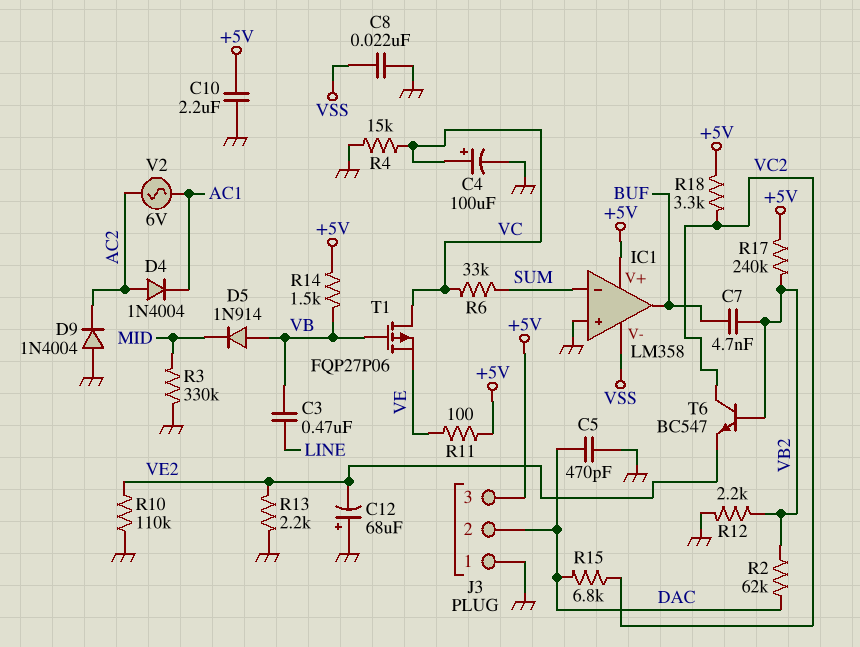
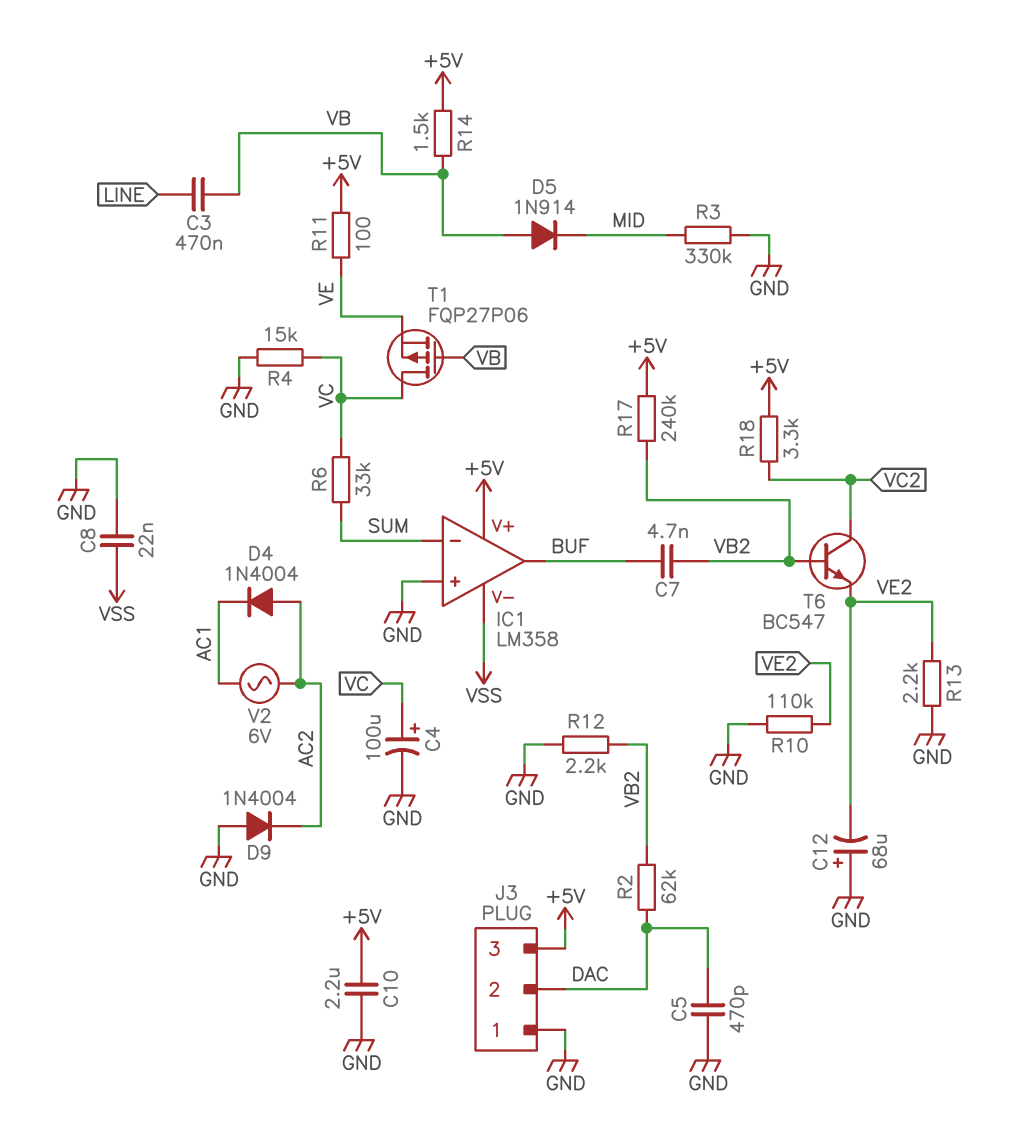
R15: 6.8k (DAC, VC2) -> none

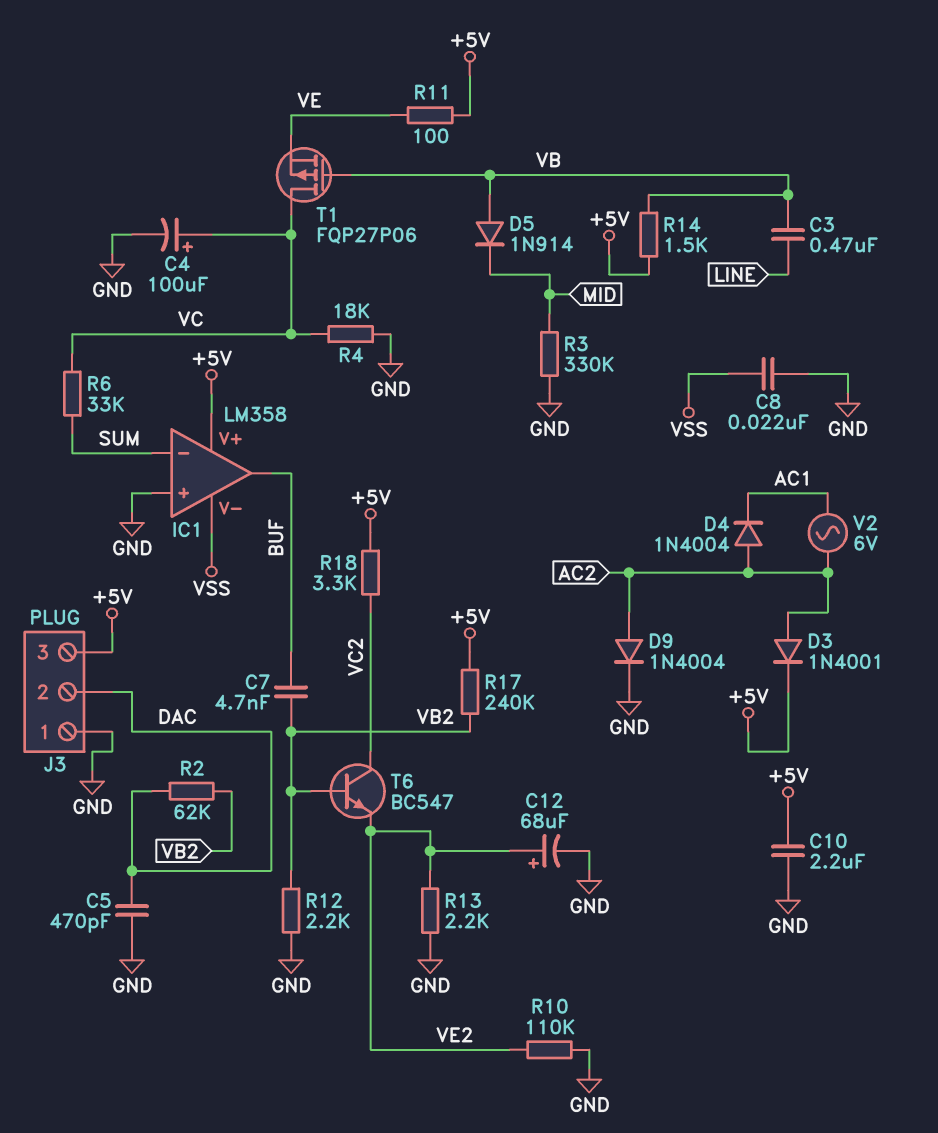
C12: 68uF (plus GND, minus VE2) -> 68uF (plus VE2, minus GND)
D3: none -> diode 1N4001 (A AC2, K +5V)
D9: diode 1N4004 (A GND, K AC2) -> diode 1N4004 (A AC2, K GND)
R4: 15k (GND, VC) -> 18k (GND, VC)

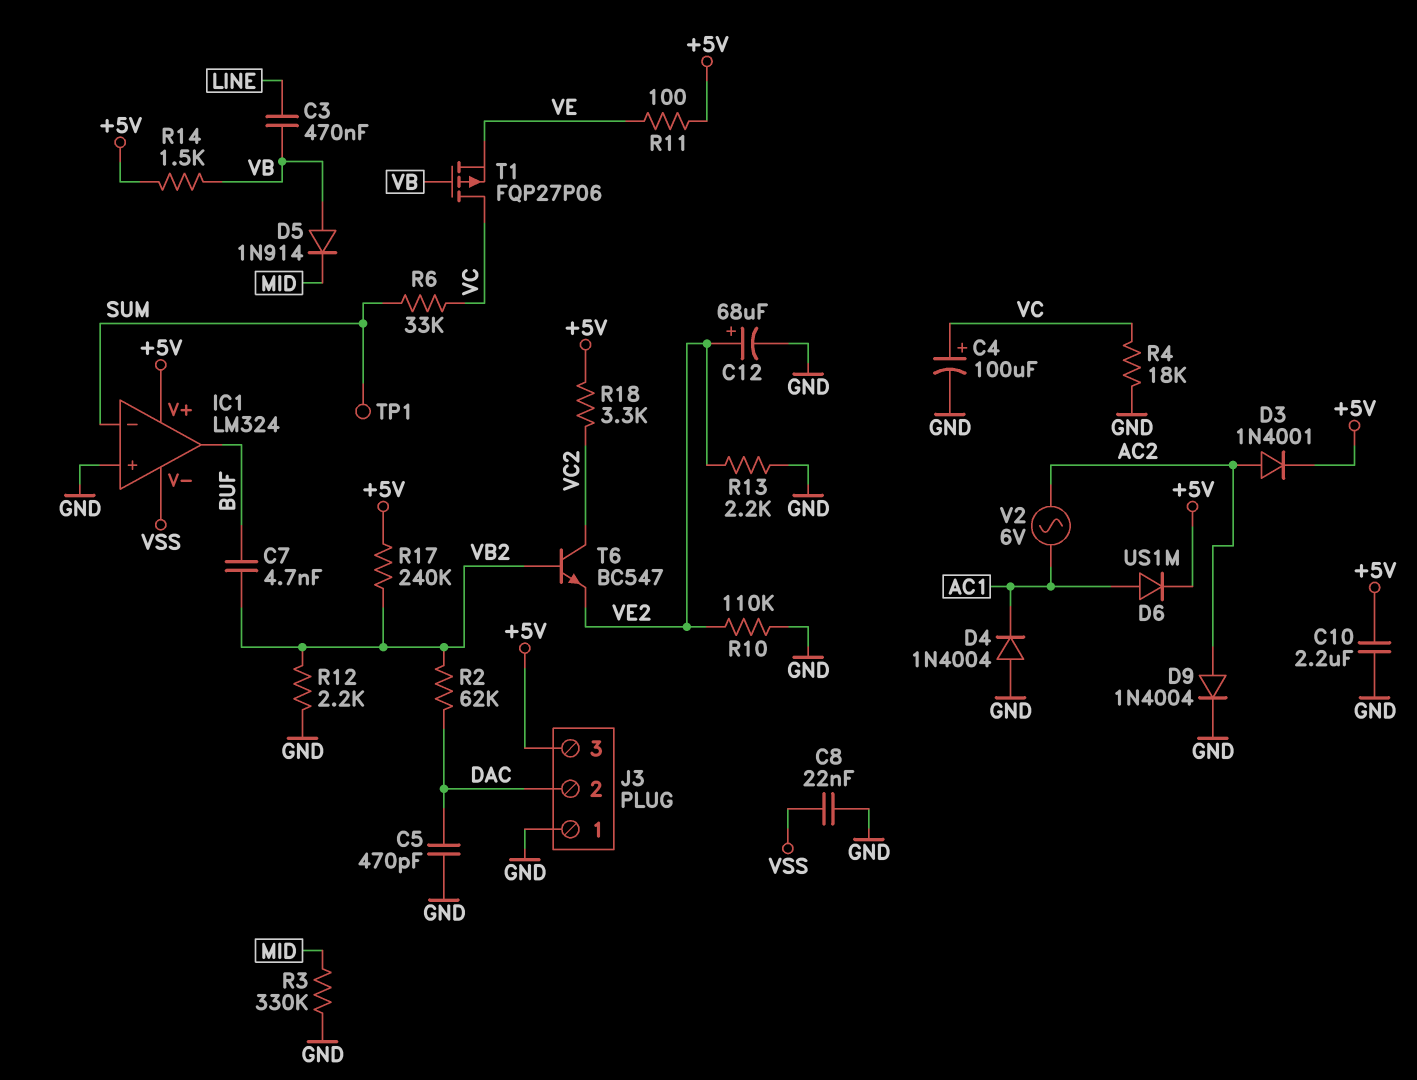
D4: diode 1N4004 (A AC2, K AC1) -> diode 1N4004 (A GND, K AC1)
D6: none -> diode US1M (A AC1, K +5V)
IC1: LM358 -> LM324
TP1: none -> test point (SUM)

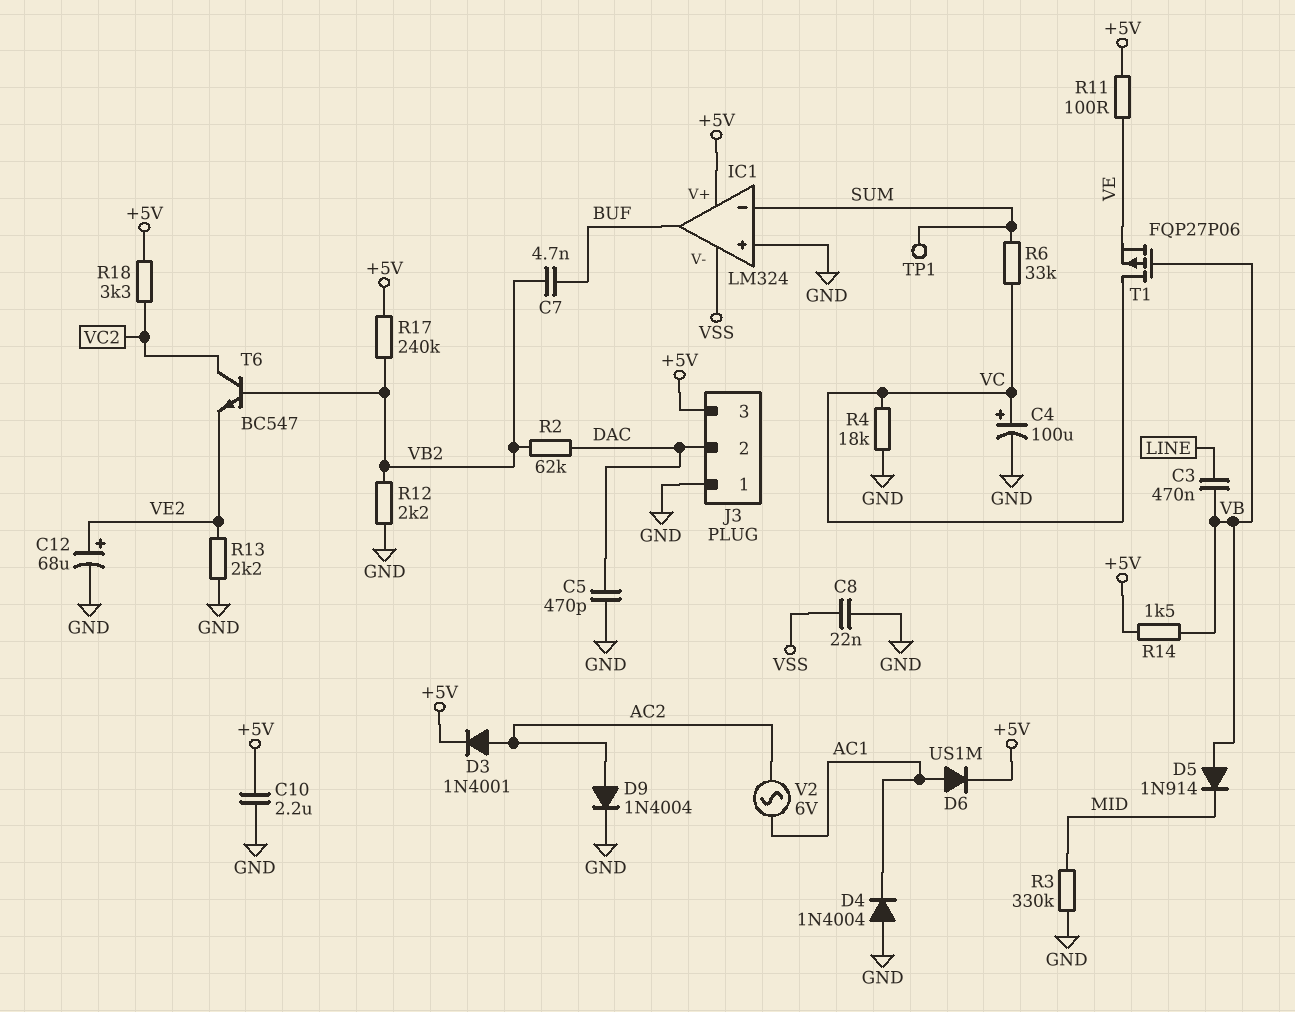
R10: 110k (GND, VE2) -> none

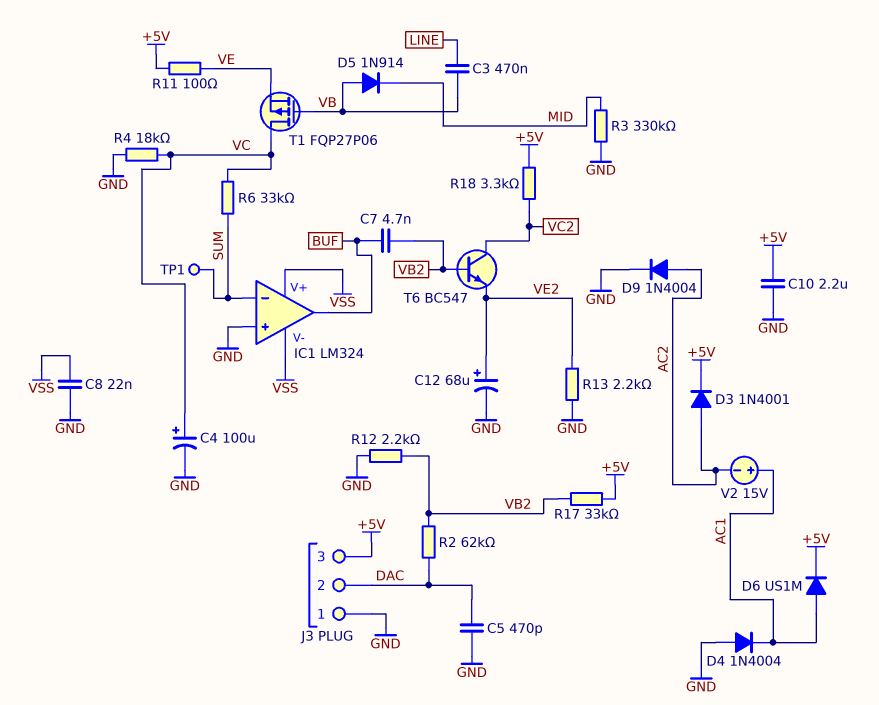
IC1 pin V+: +5V -> VSS
R14: 1.5k (+5V, VB) -> none
R17: 240k (+5V, VB2) -> 33k (+5V, VB2)
V2: AC 6V (AC1, AC2) -> 15V (plus AC1, minus AC2)

